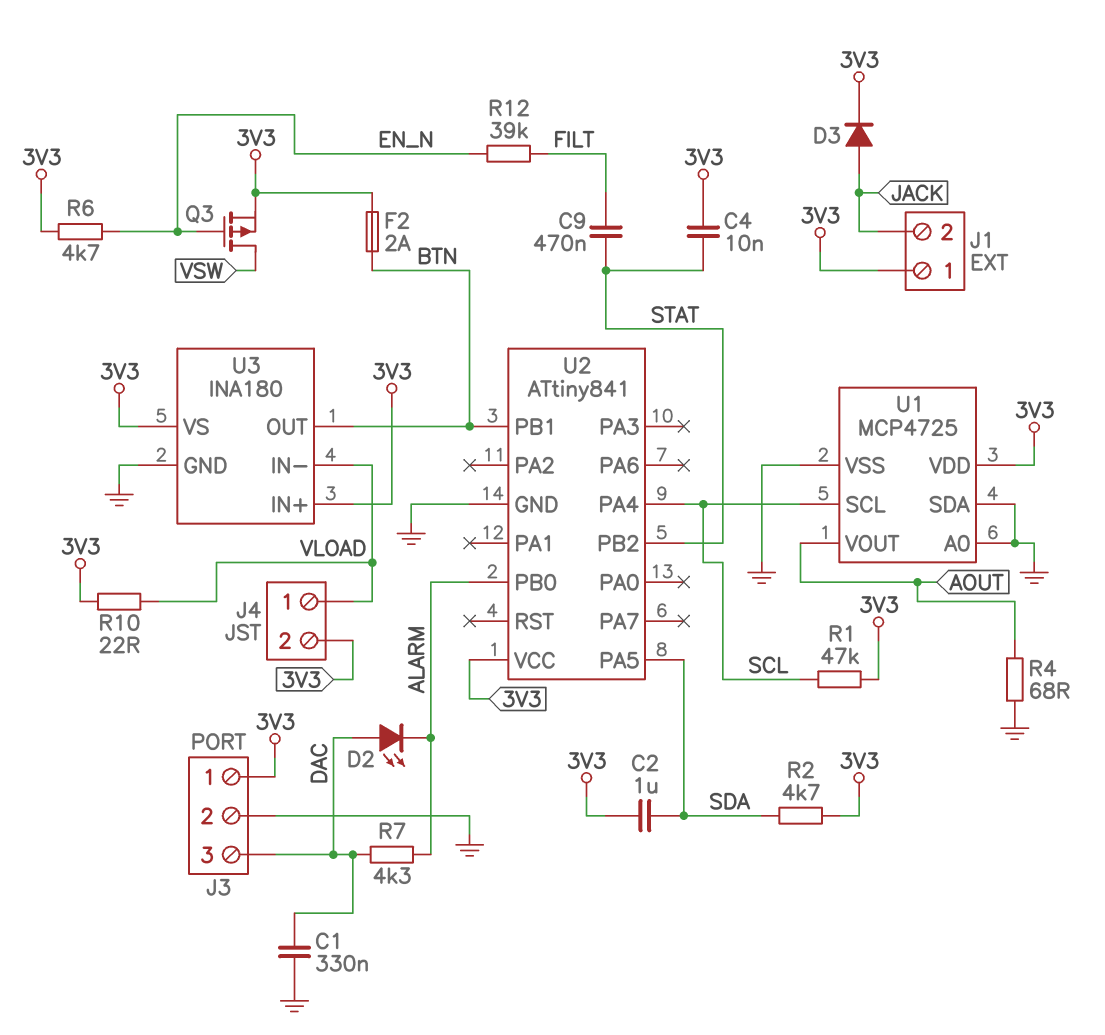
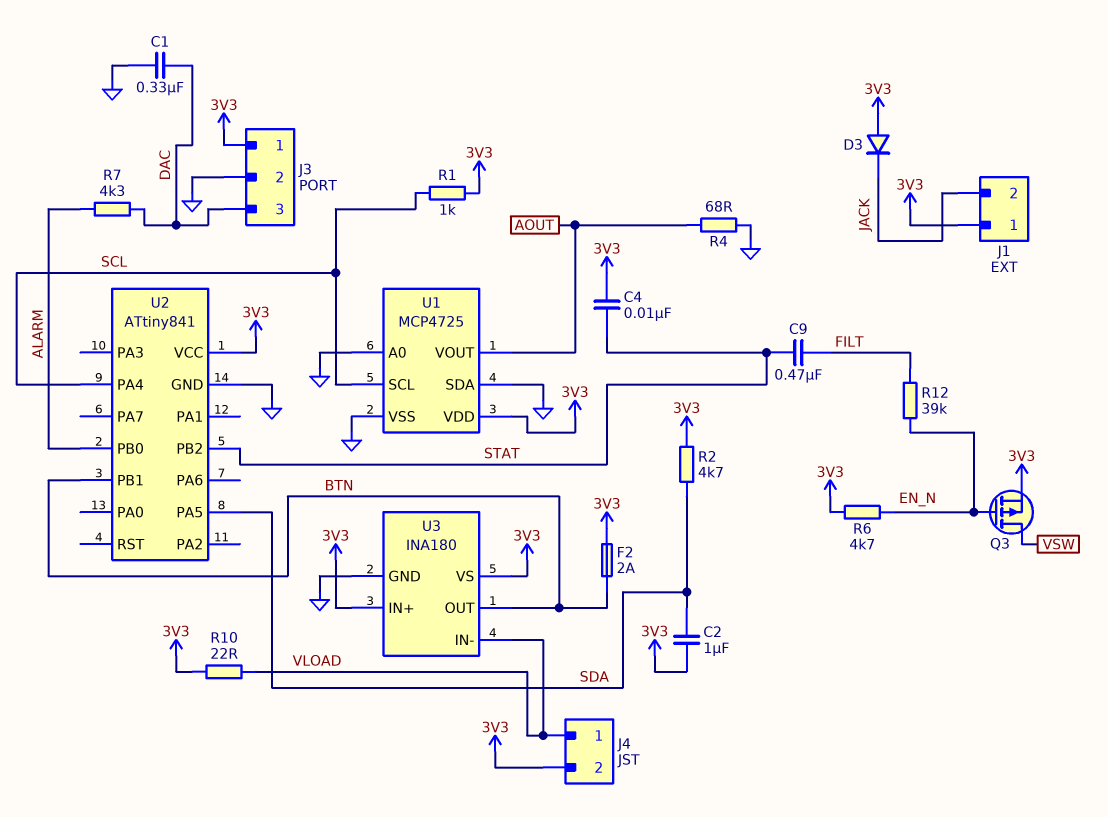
D2: LED (A DAC, K ALARM) -> none
D3: diode (A JACK, K 3V3) -> diode (A 3V3, K JACK)
R1: 47k (3V3, SCL) -> 1k (3V3, SCL)

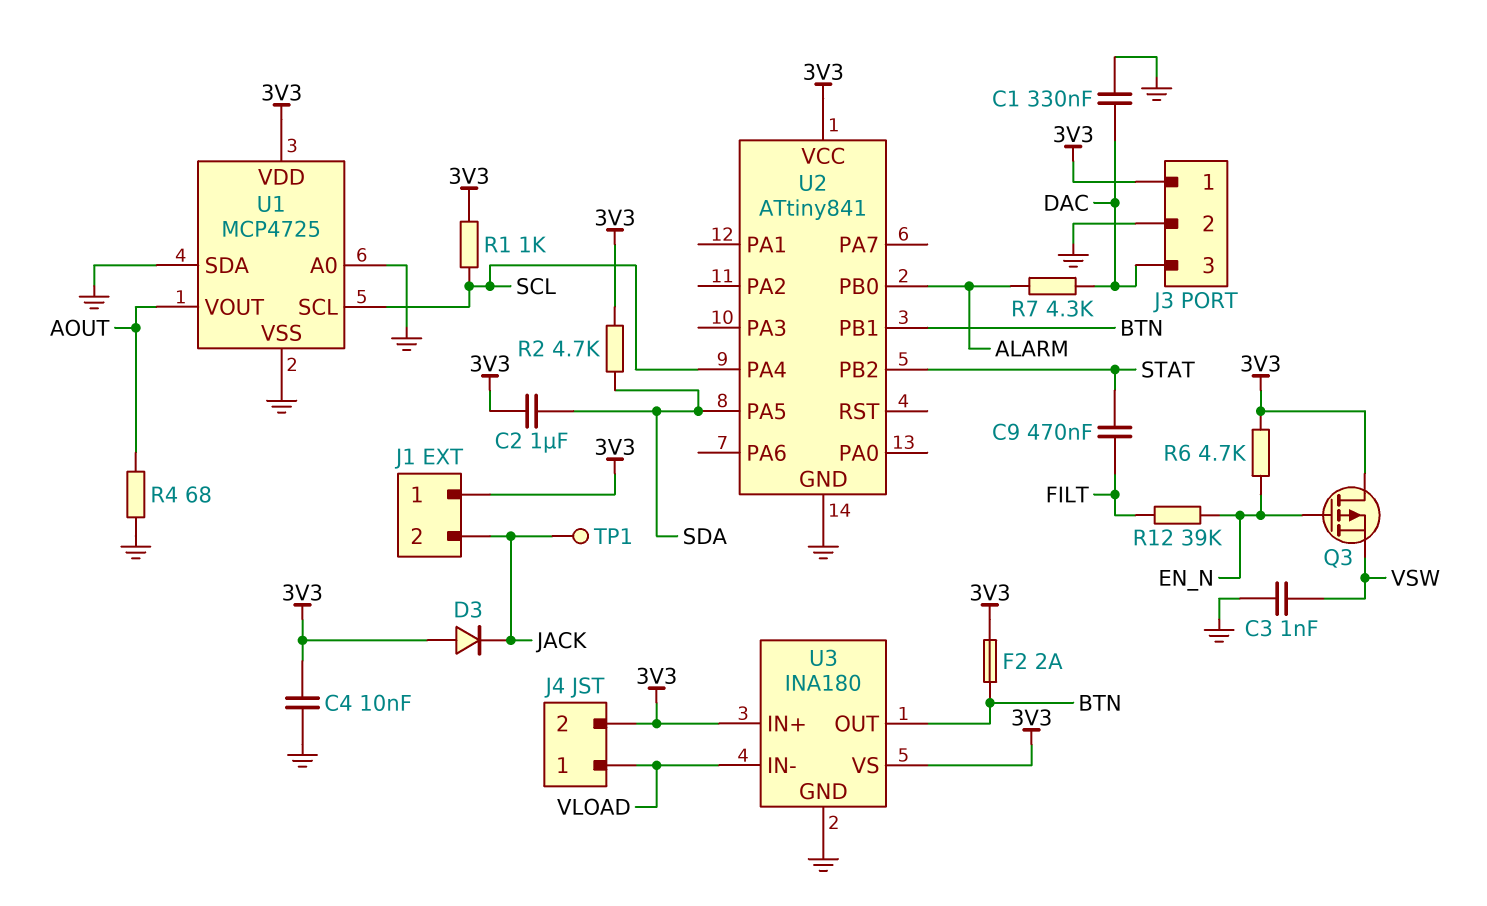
C3: none -> 1nF (GND, VSW)
C4: 10nF (3V3, STAT) -> 10nF (3V3, GND)
Q3: PMOS (G EN_N, D VSW, S 3V3) -> PMOS (G EN_N, D 3V3, S VSW)
R10: 22 (3V3, VLOAD) -> none
TP1: none -> test point (JACK)

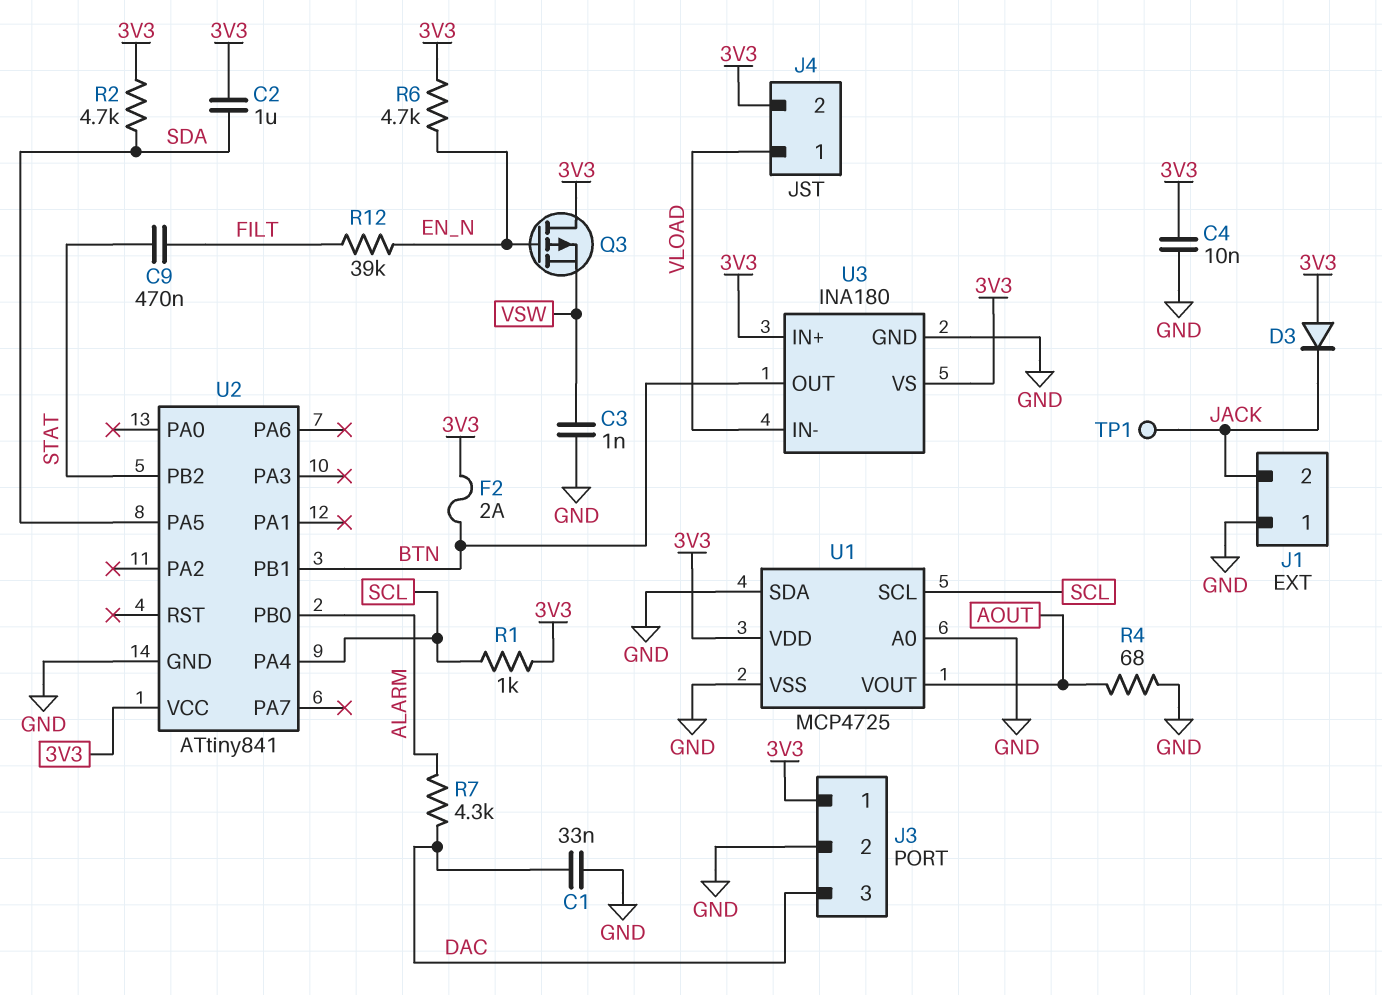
C1: 330nF (DAC, GND) -> 33nF (DAC, GND)
J1 pin 1: 3V3 -> GND

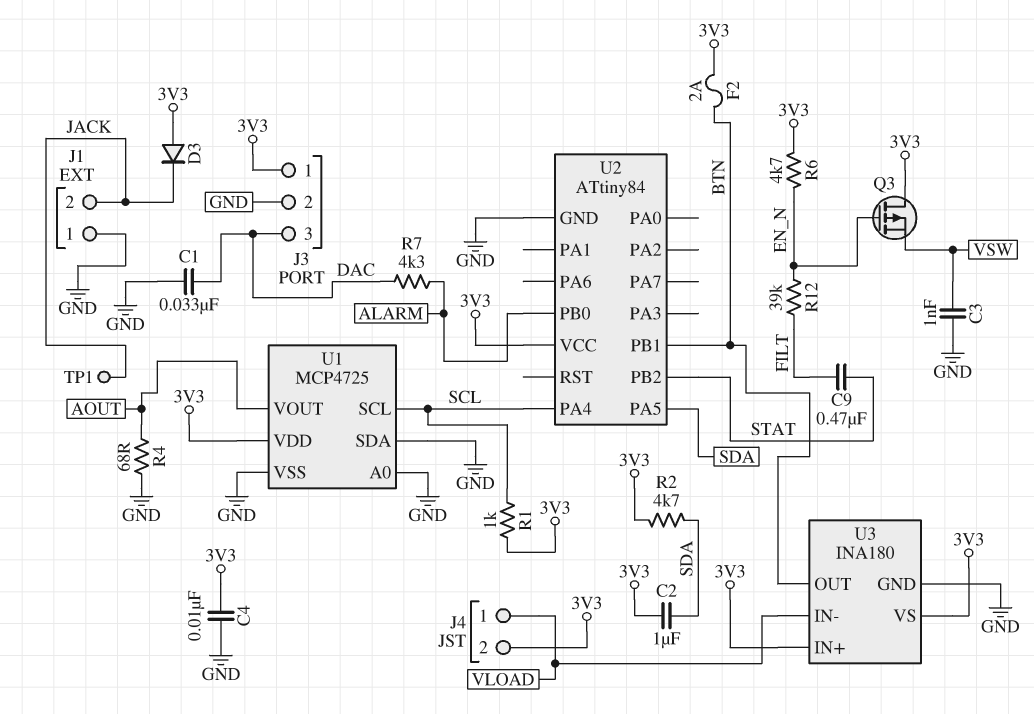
U2: ATtiny841 -> ATtiny84

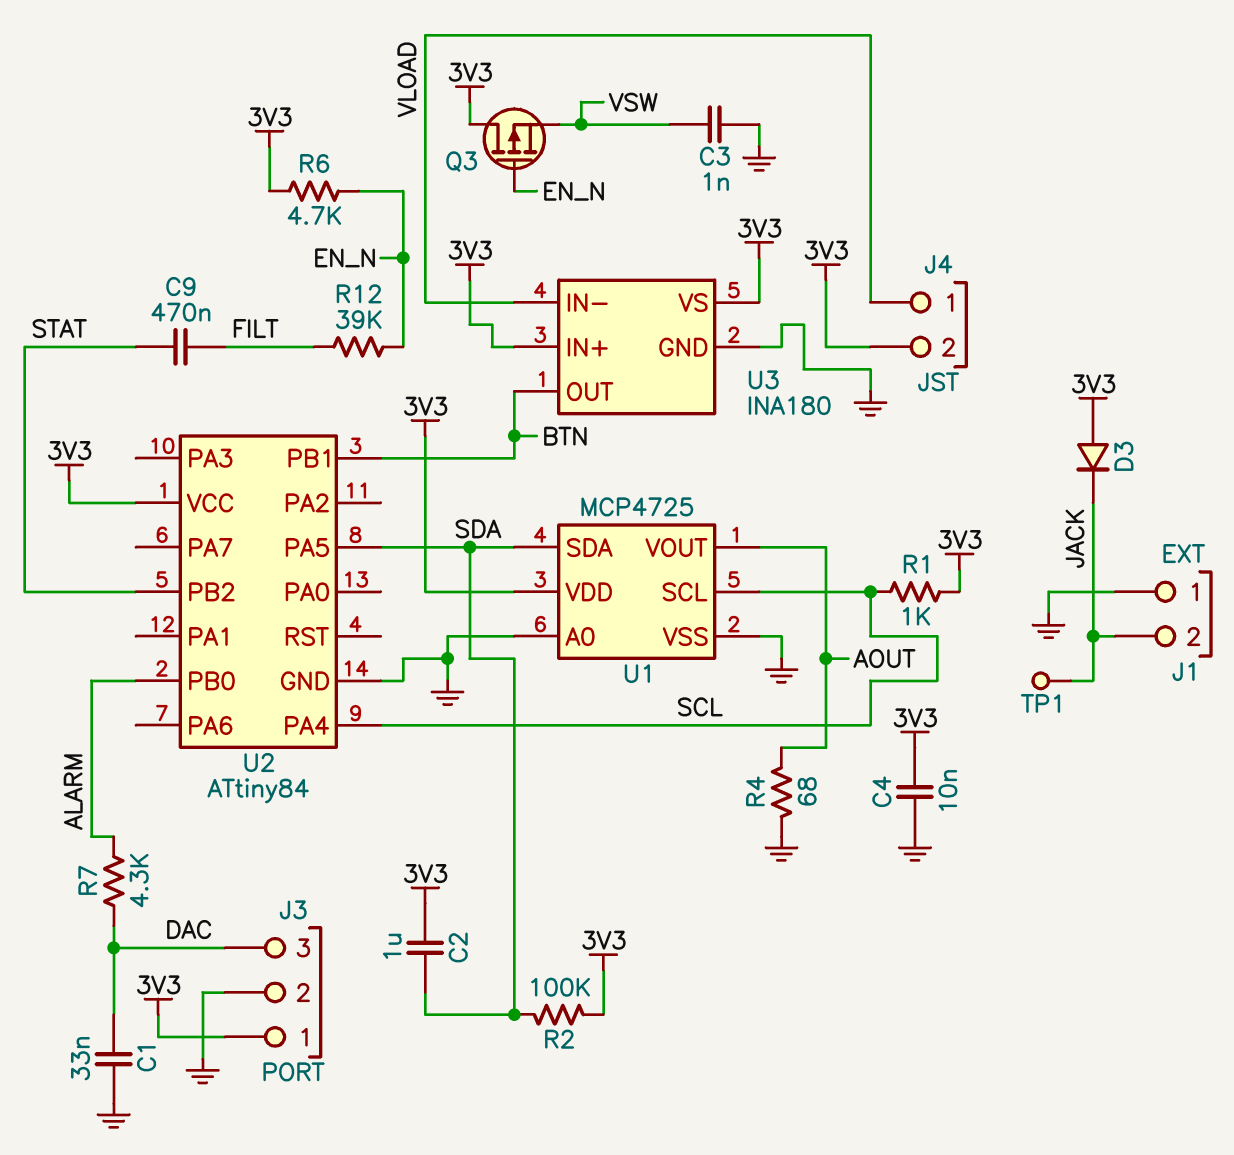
F2: 2A (3V3, BTN) -> none
R2: 4.7k (3V3, SDA) -> 100k (3V3, SDA)
U1 pin SDA: GND -> SDA

